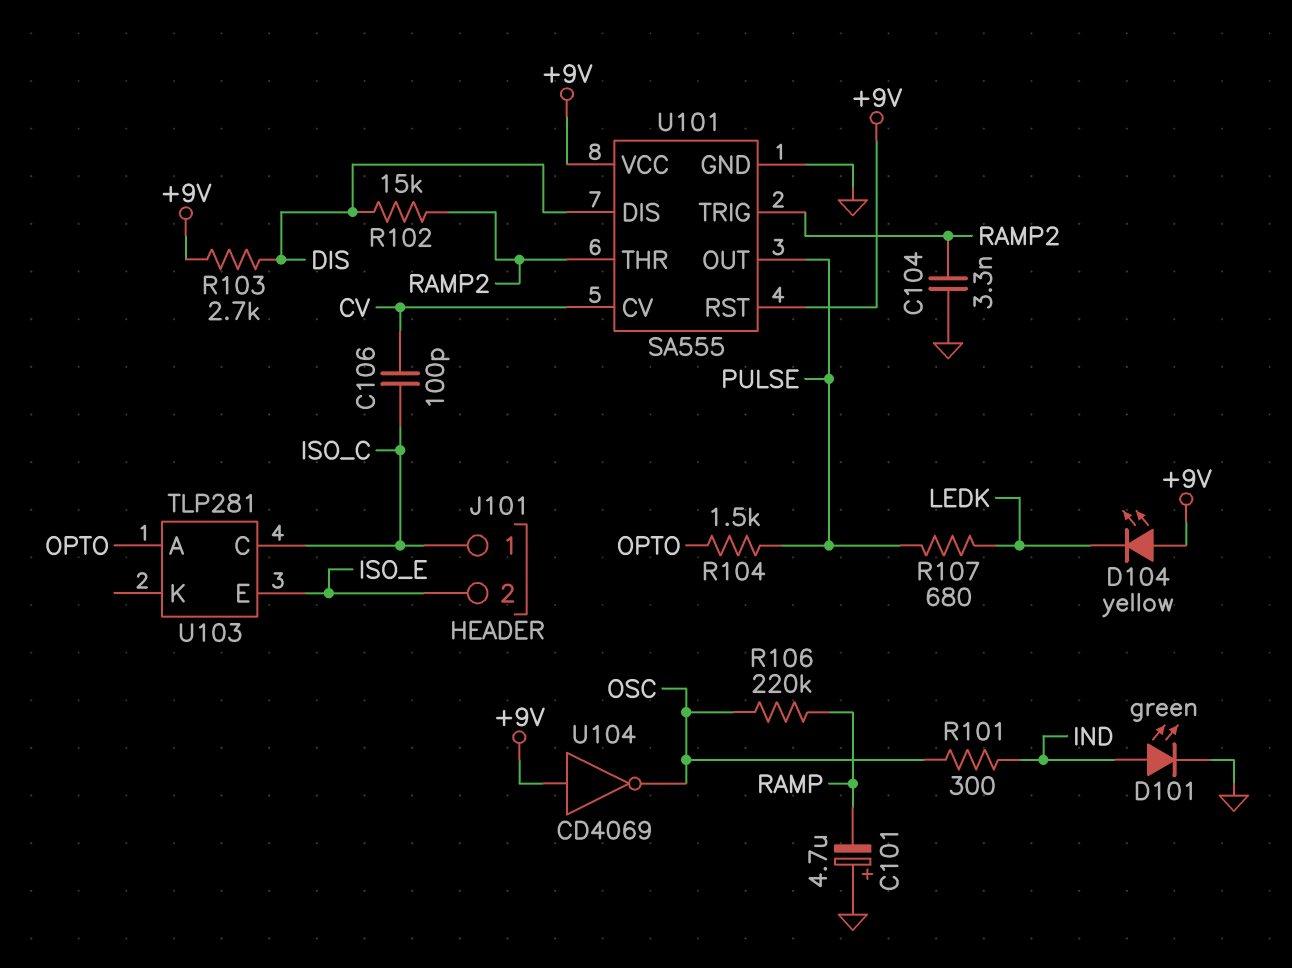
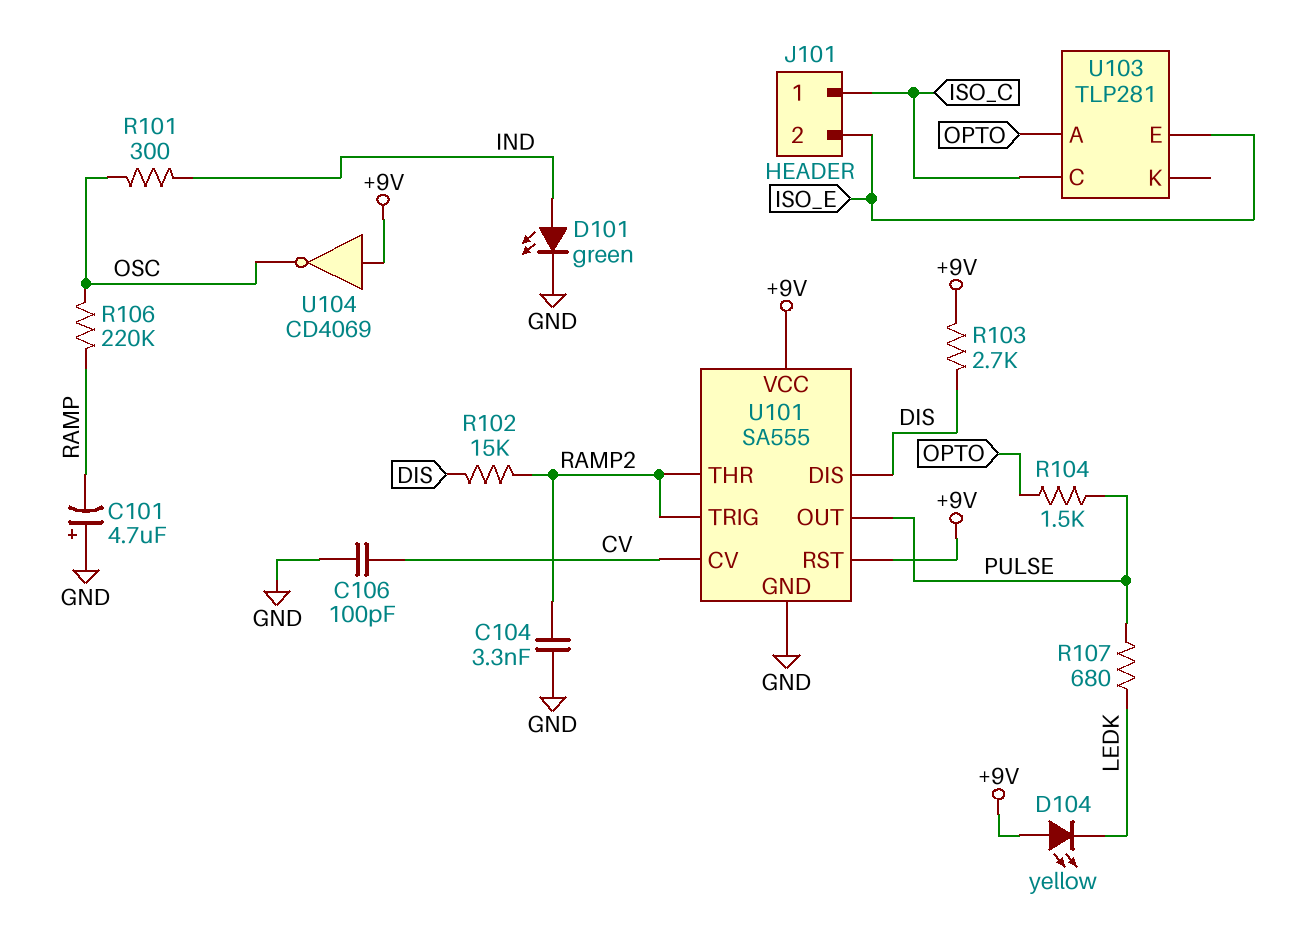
C106: 100pF (CV, ISO_C) -> 100pF (CV, GND)

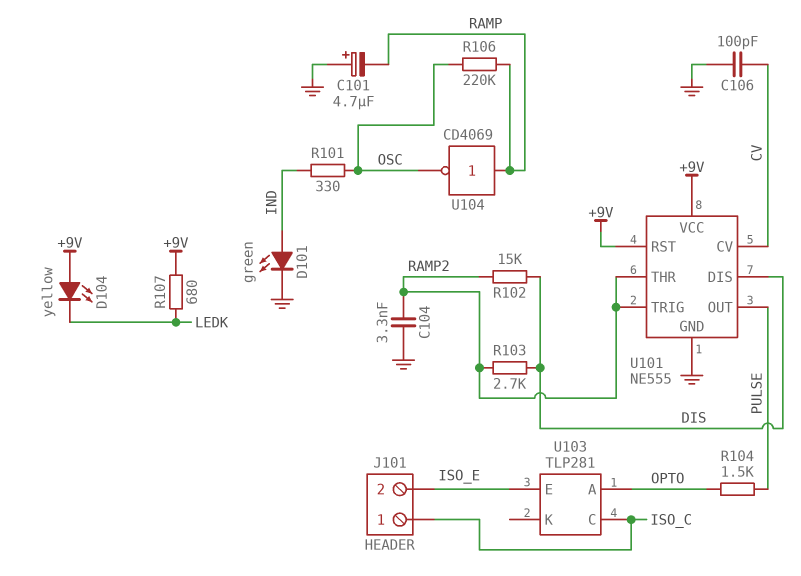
R101: 300 (IND, OSC) -> 330 (IND, OSC)
R103: 2.7k (+9V, DIS) -> 2.7k (DIS, RAMP2)
R107: 680 (LEDK, PULSE) -> 680 (+9V, LEDK)
U101: SA555 -> NE555
U104: NOT CD4069 (in +9V, out OSC) -> NOT CD4069 (in RAMP, out OSC)

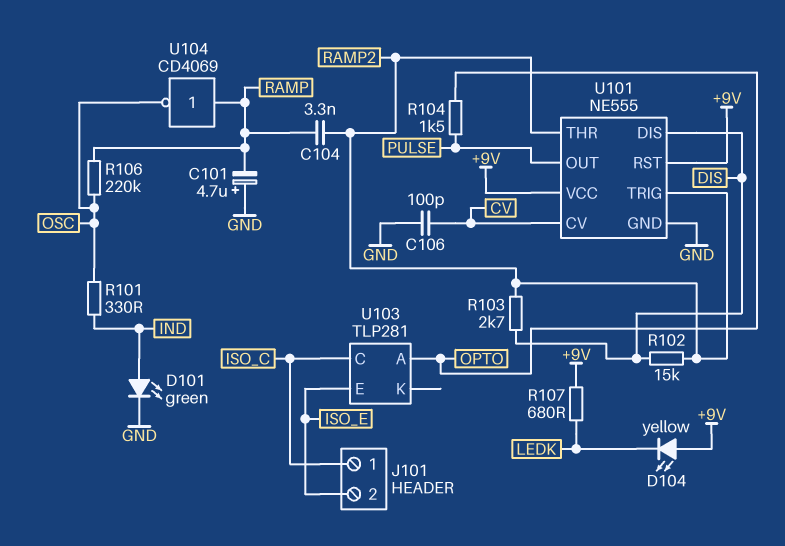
C104: 3.3nF (GND, RAMP2) -> 3.3nF (RAMP, RAMP2)

